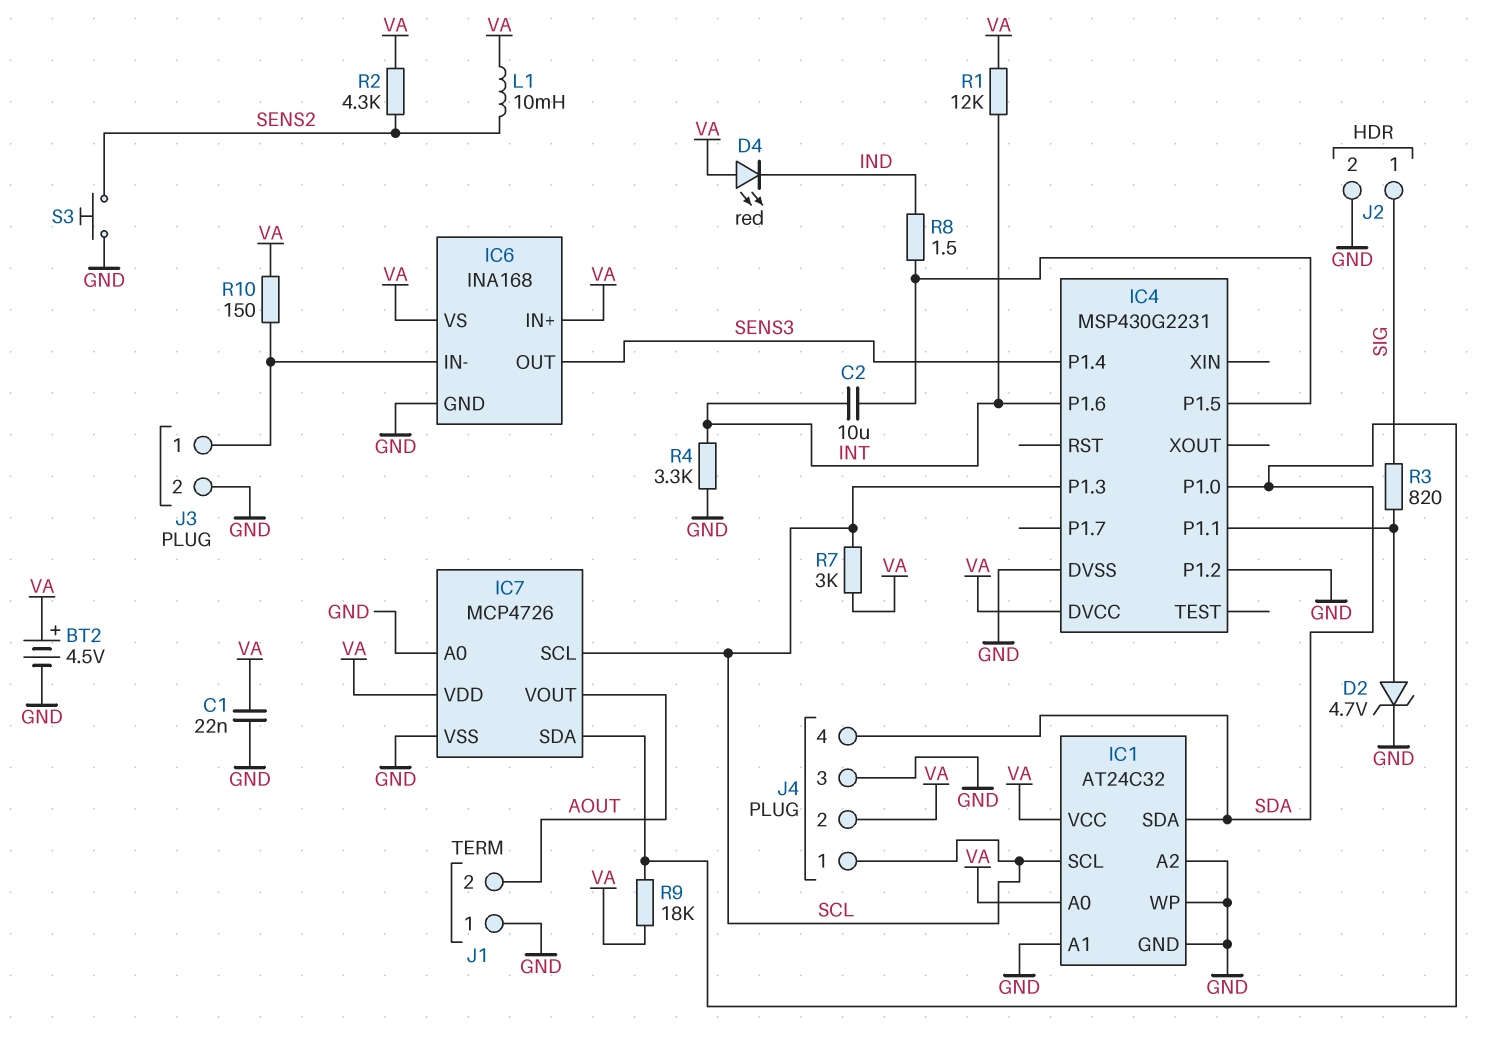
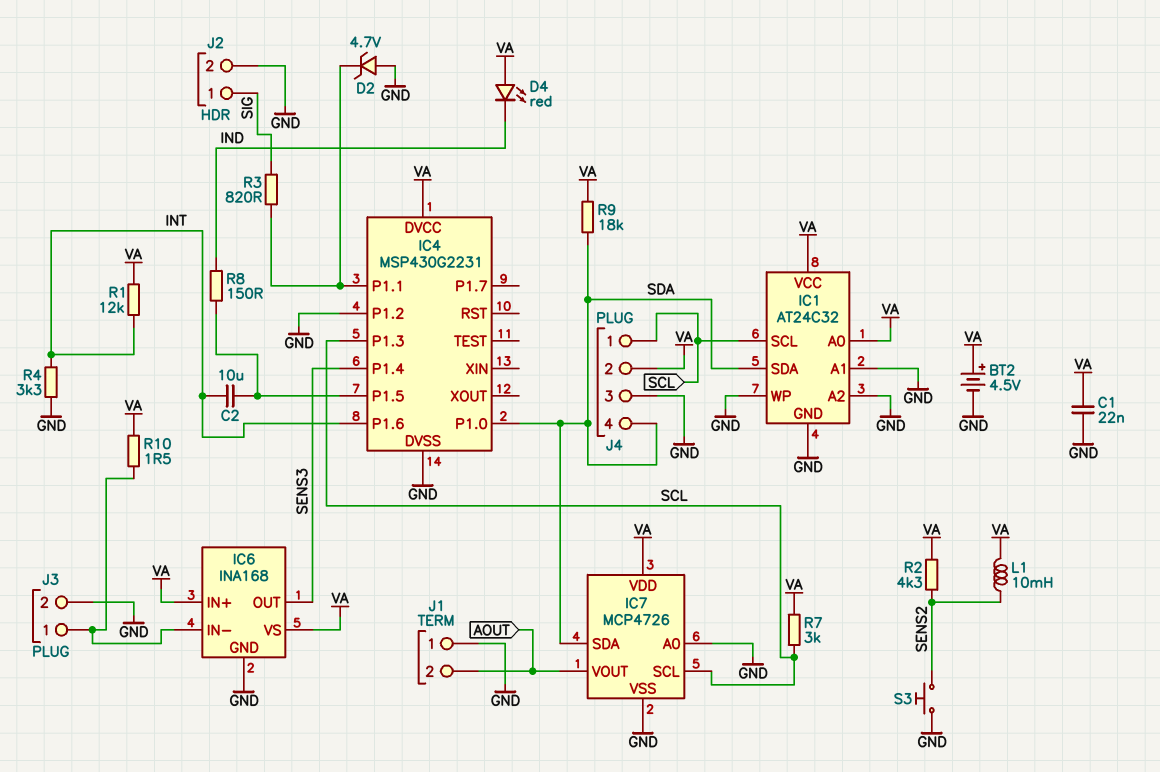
D2: zener 4.7V (A IC4/P1.1, K GND) -> zener 4.7V (A GND, K IC4/P1.1)
R8: 1.5 (IC4/P1.5, IND) -> 150 (IC4/P1.5, IND)
R10: 150 (IC6/IN-, VA) -> 1.5 (IC6/IN-, VA)

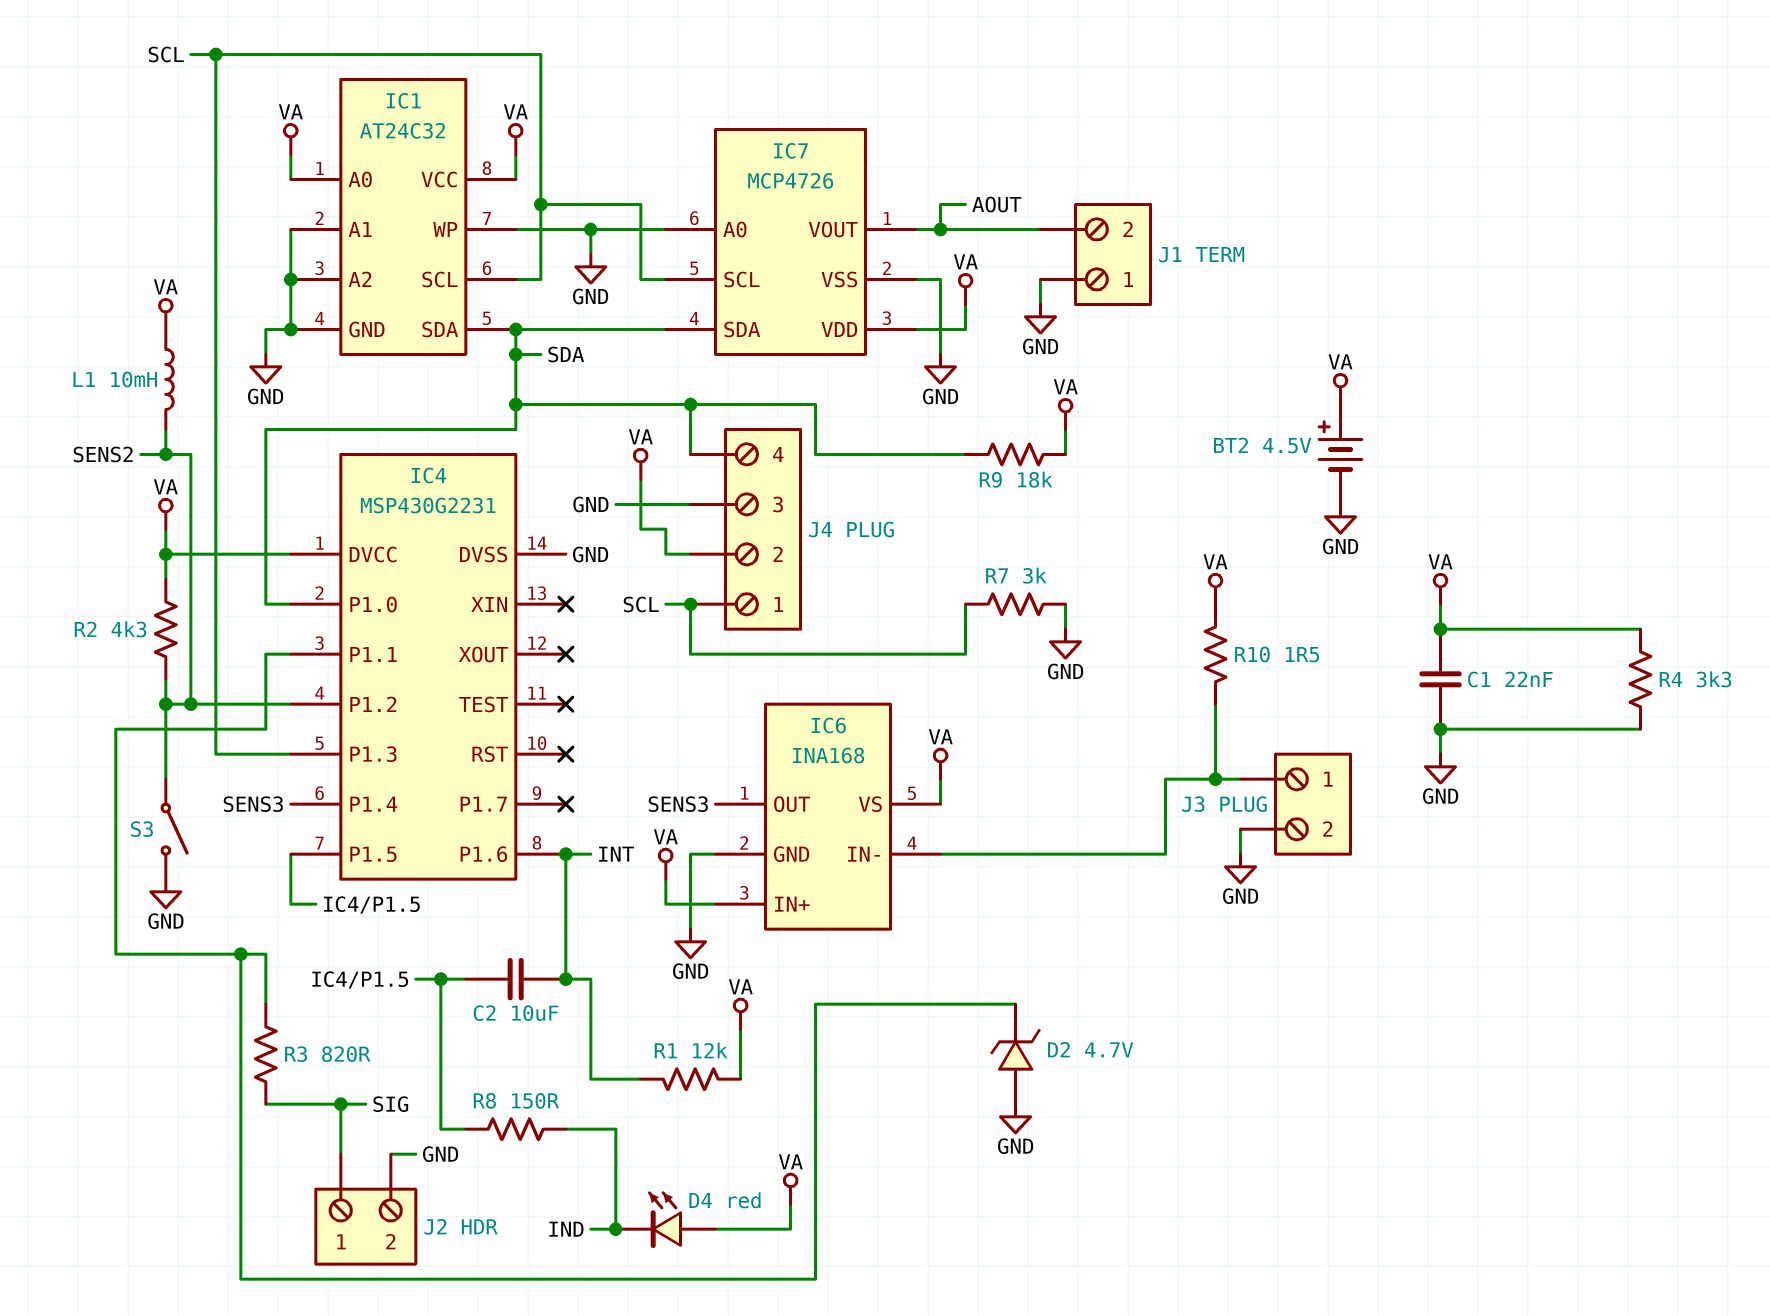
IC4 pin P1.2: GND -> SENS2
R4: 3.3k (GND, INT) -> 3.3k (GND, VA)
R7: 3k (SCL, VA) -> 3k (GND, SCL)
S3: button (GND, SENS2) -> switch (GND, SENS2)

